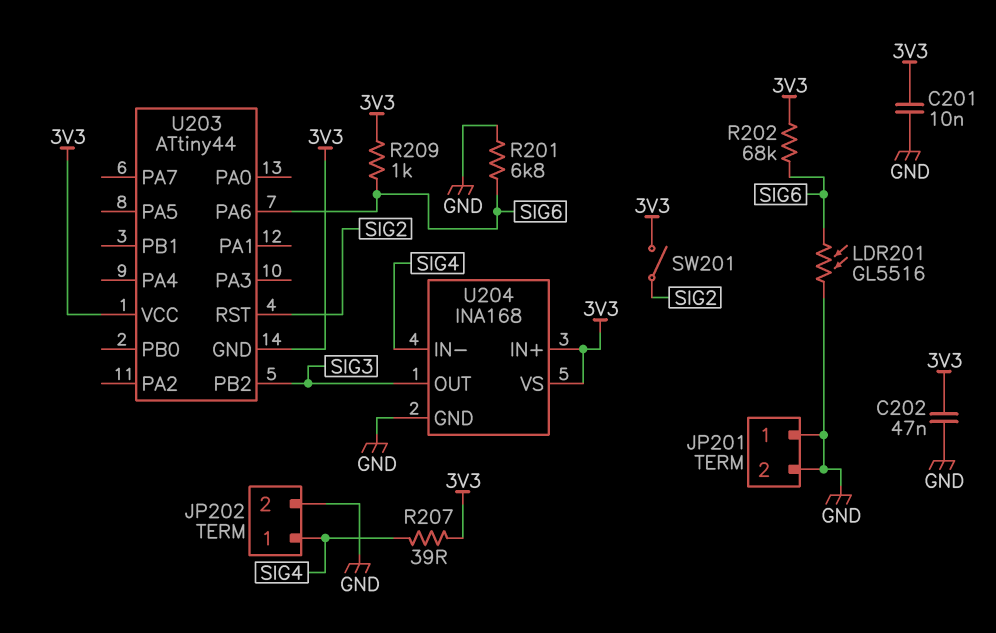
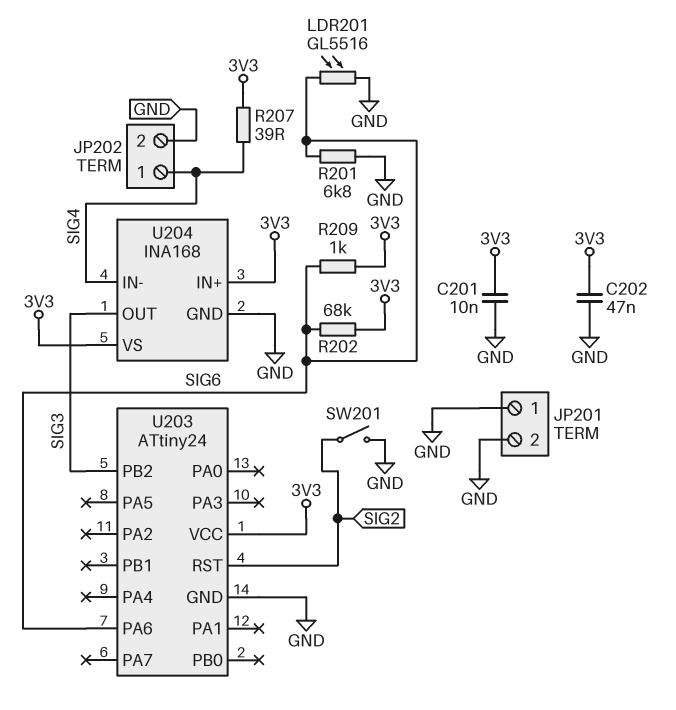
SW201: switch (3V3, SIG2) -> switch (GND, SIG2)
U203: ATtiny44 -> ATtiny24
U203 pin GND: 3V3 -> GND

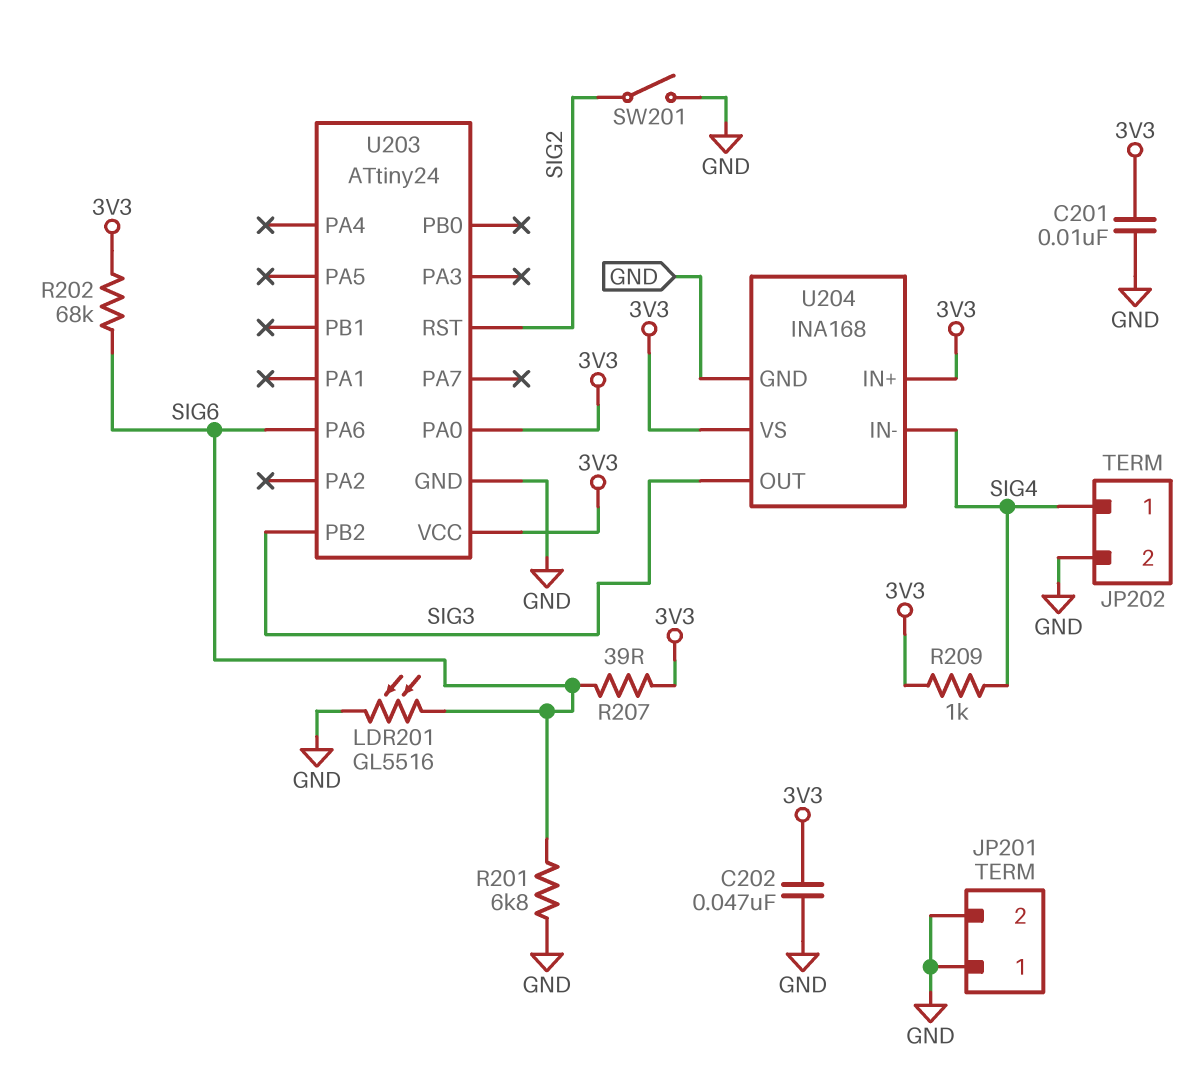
R207: 39 (3V3, SIG4) -> 39 (3V3, SIG6)
R209: 1k (3V3, SIG6) -> 1k (3V3, SIG4)
U203 pin PA0: none -> 3V3

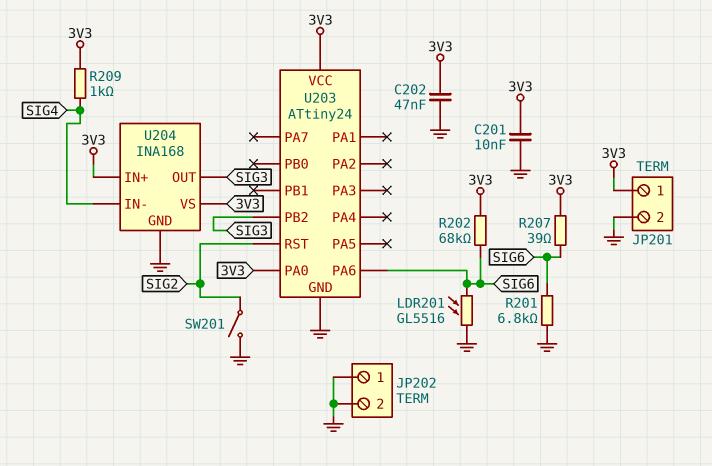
JP201 pin 1: GND -> 3V3
JP202 pin 1: SIG4 -> GND

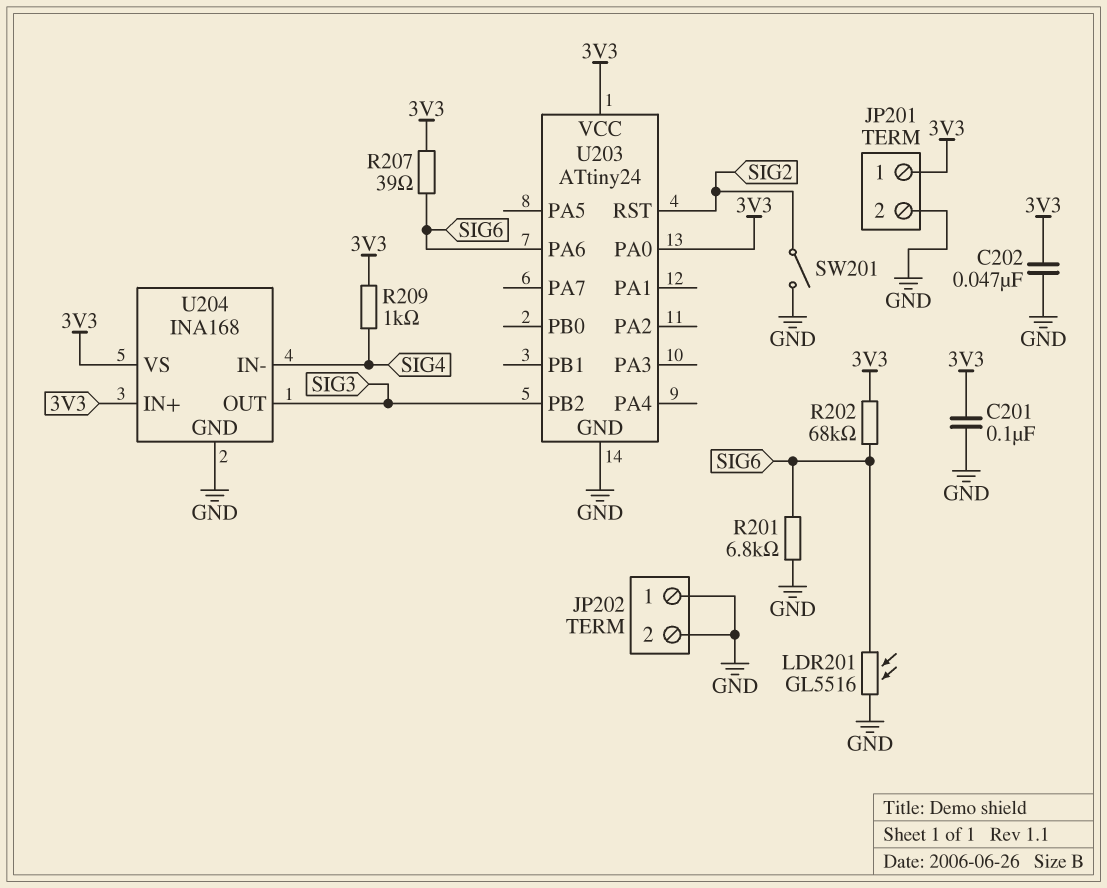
C201: 10nF (3V3, GND) -> 100nF (3V3, GND)

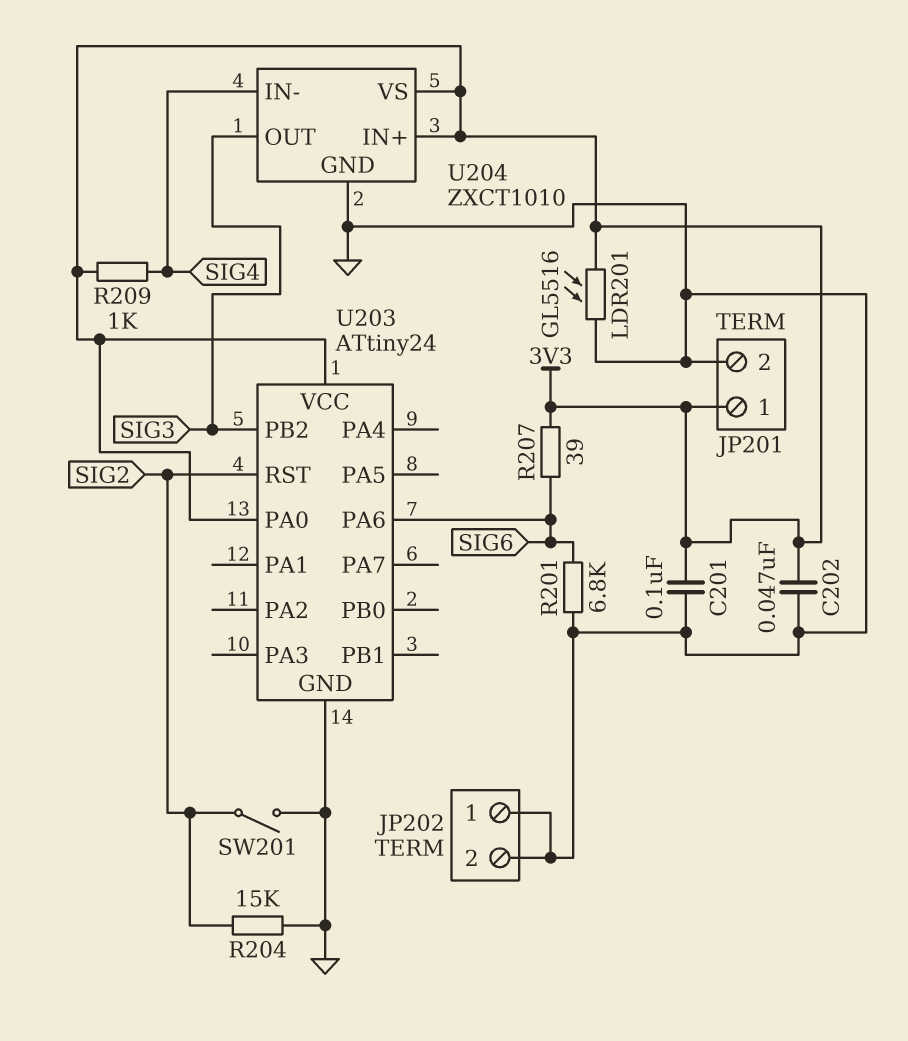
LDR201: GL5516 (GND, SIG6) -> GL5516 (3V3, GND)
R202: 68k (3V3, SIG6) -> none
R204: none -> 15k (GND, SIG2)
U204: INA168 -> ZXCT1010

